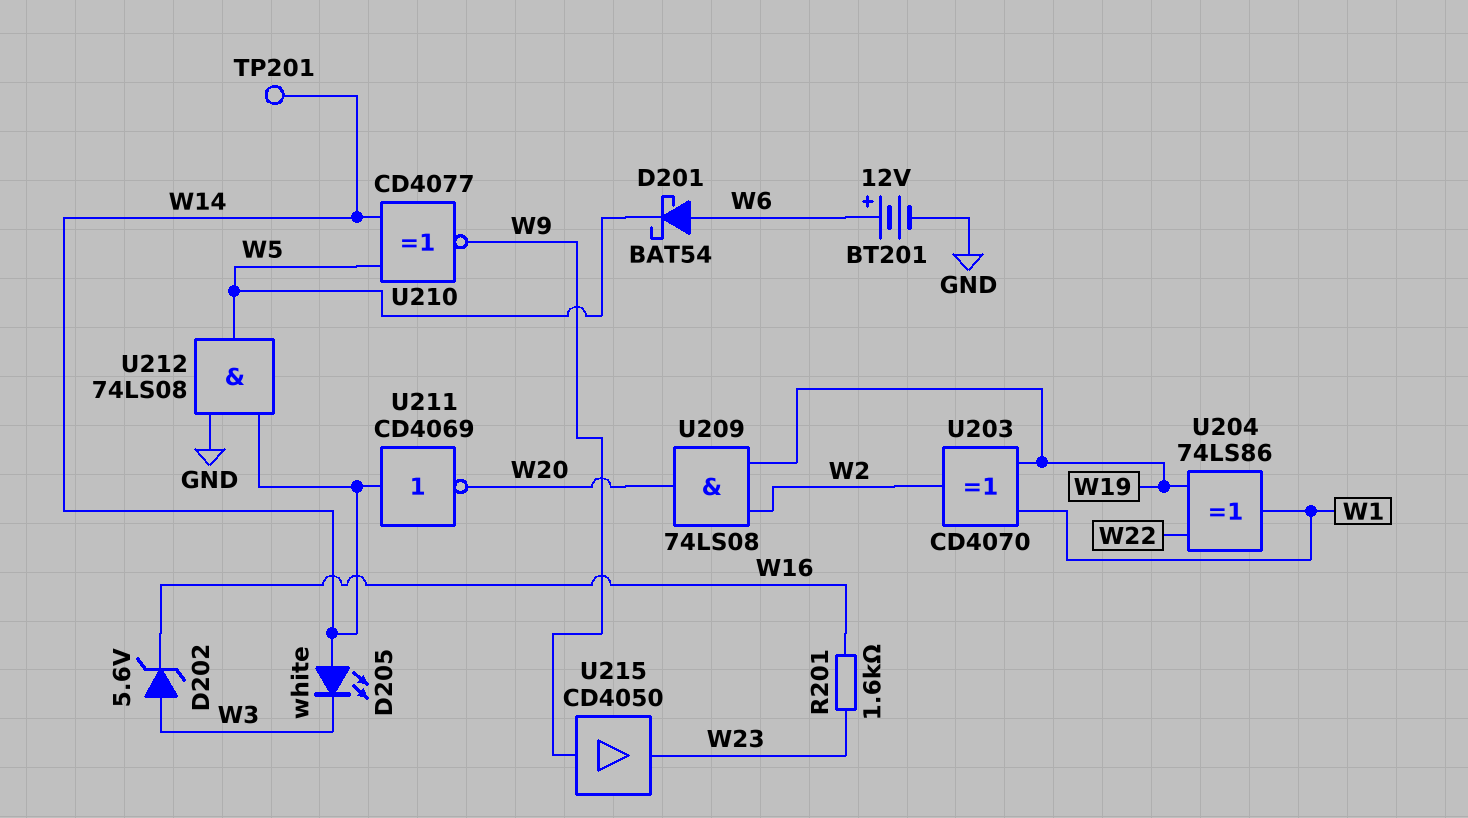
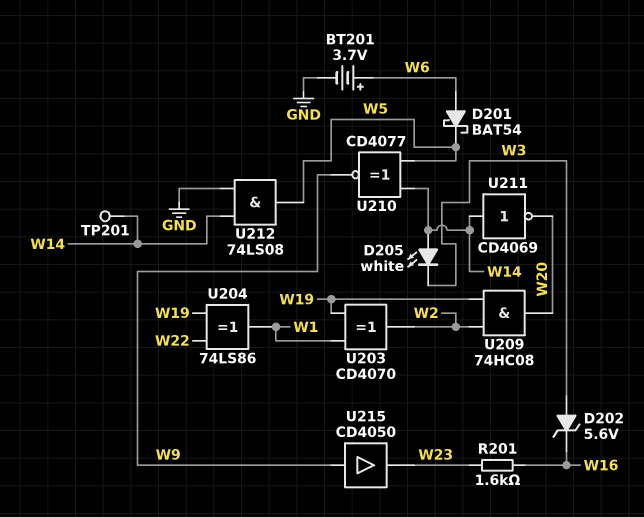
BT201: 12V (plus W6, minus GND) -> 3.7V (plus W6, minus GND)
U209: AND 74LS08 (in W2, in W19, out W20) -> AND 74HC08 (in W2, in W19, out W20)

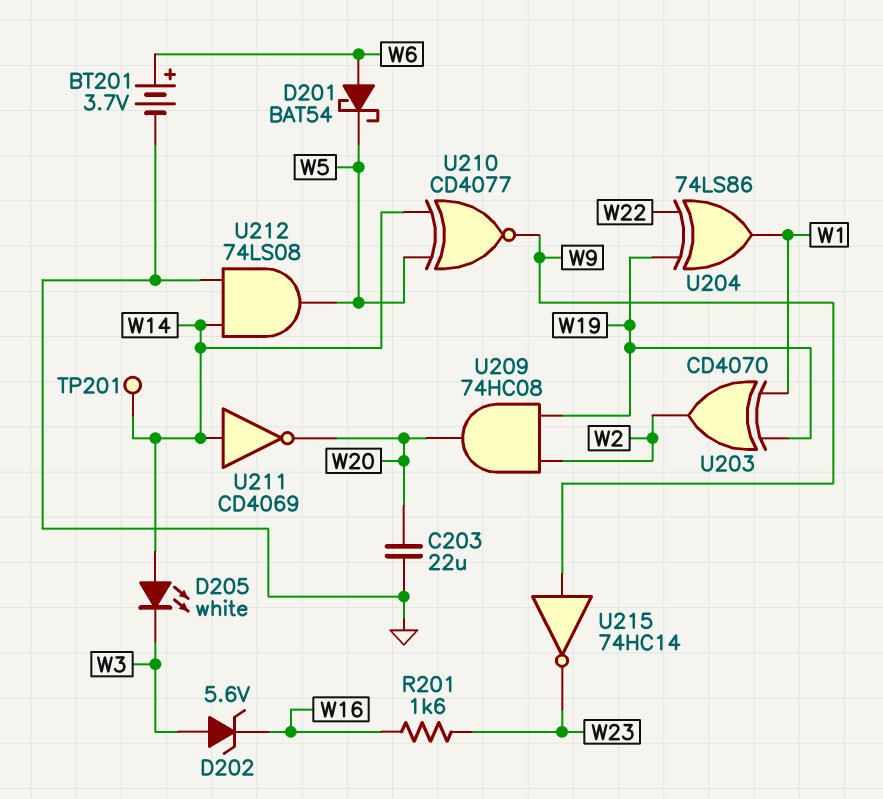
C203: none -> 22uF (GND, W20)
U215: buffer CD4050 (in W9, out W23) -> NOT 74HC14 (in W9, out W23)

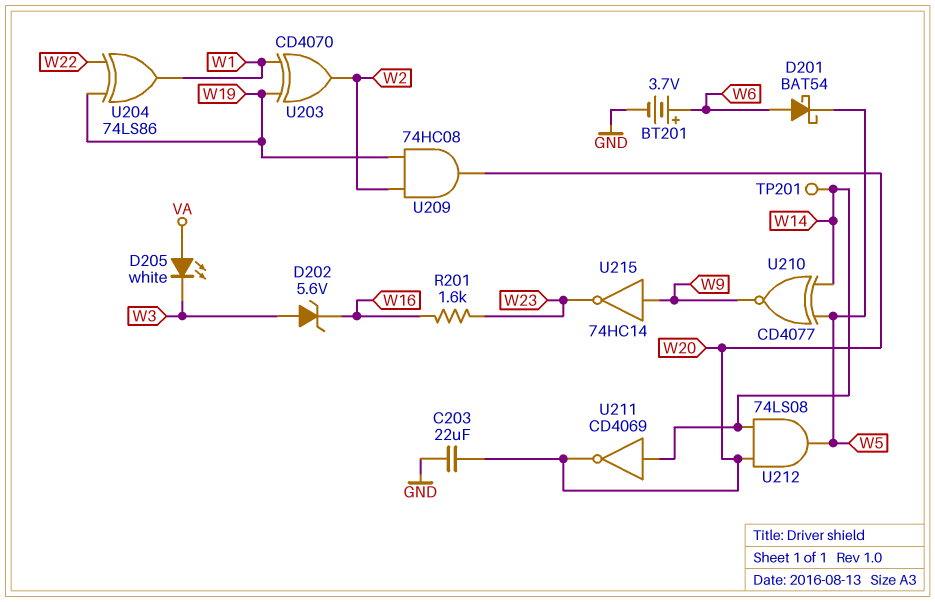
D205: LED white (A W14, K W3) -> LED white (A VA, K W3)
U212: AND 74LS08 (in GND, in W14, out W5) -> AND 74LS08 (in W14, in W20, out W5)

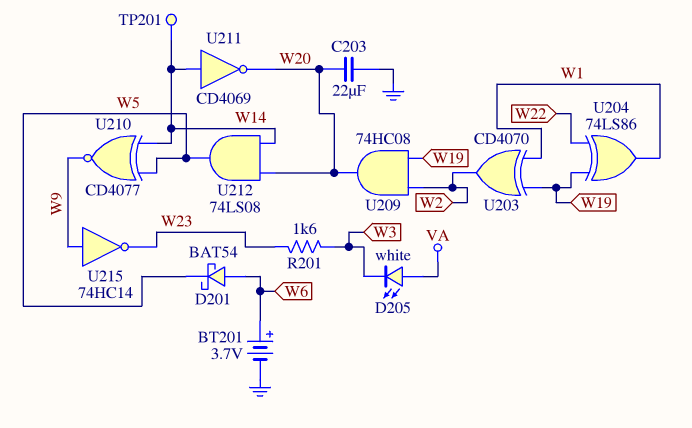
D202: zener 5.6V (A W3, K W16) -> none
R201: 1.6k (W16, W23) -> 1.6k (W3, W23)

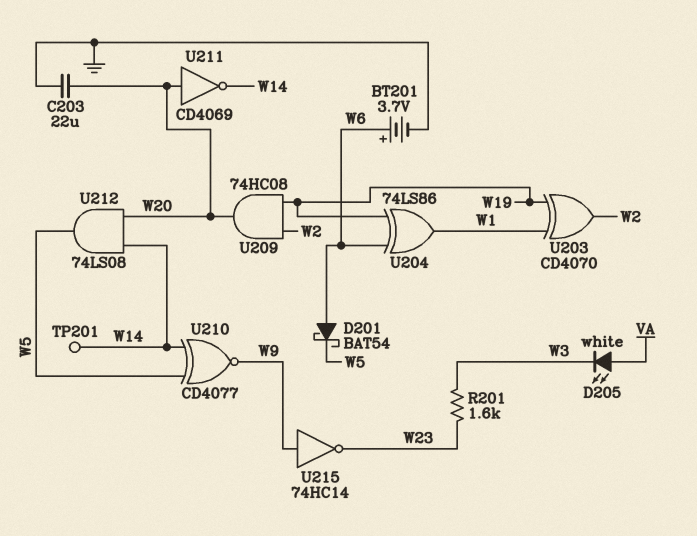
U204: XOR 74LS86 (in W19, in W22, out W1) -> XOR 74LS86 (in W6, in W19, out W1)
U211: NOT CD4069 (in W14, out W20) -> NOT CD4069 (in W20, out W14)

